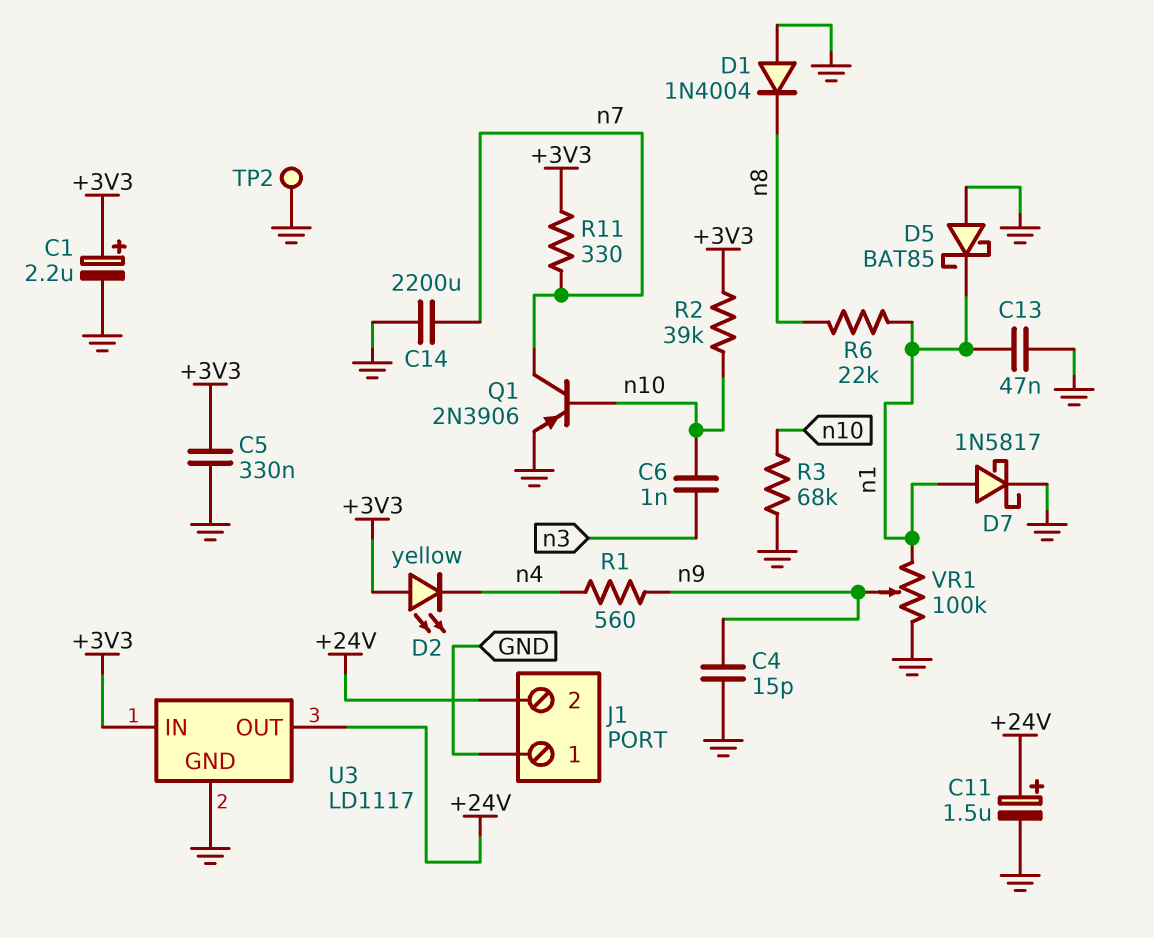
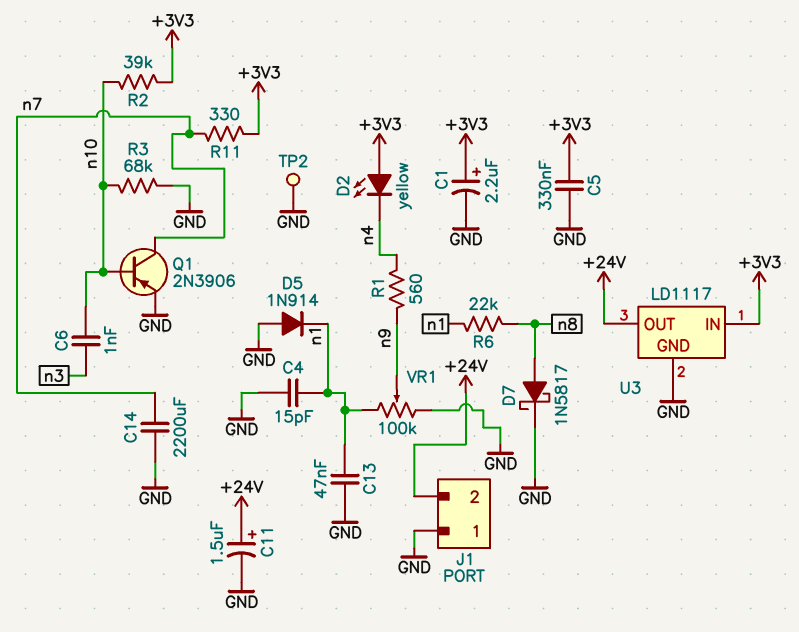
C4: 15pF (GND, n9) -> 15pF (GND, n1)
D1: diode 1N4004 (A GND, K n8) -> none
D5: schottky BAT85 (A GND, K n1) -> diode 1N914 (A GND, K n1)
D7: schottky 1N5817 (A n1, K GND) -> schottky 1N5817 (A n8, K GND)

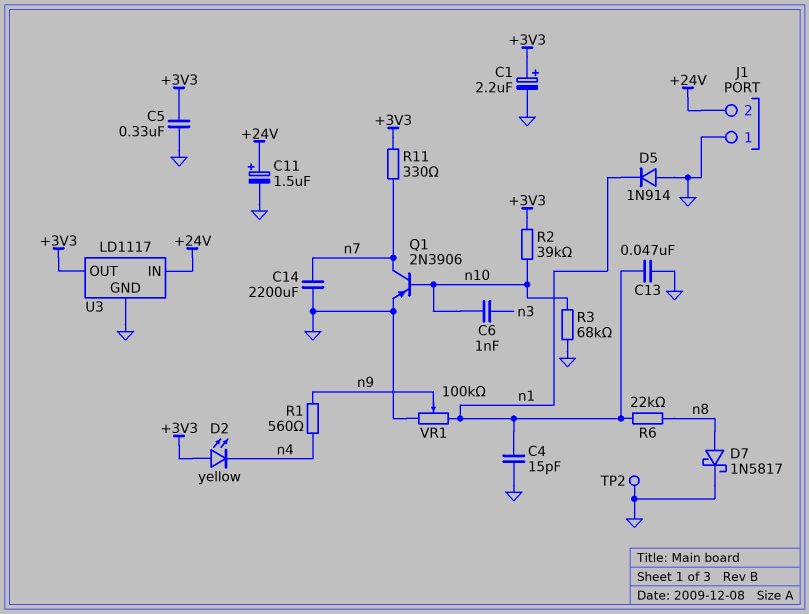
U3 pin IN: +3V3 -> +24V
U3 pin OUT: +24V -> +3V3

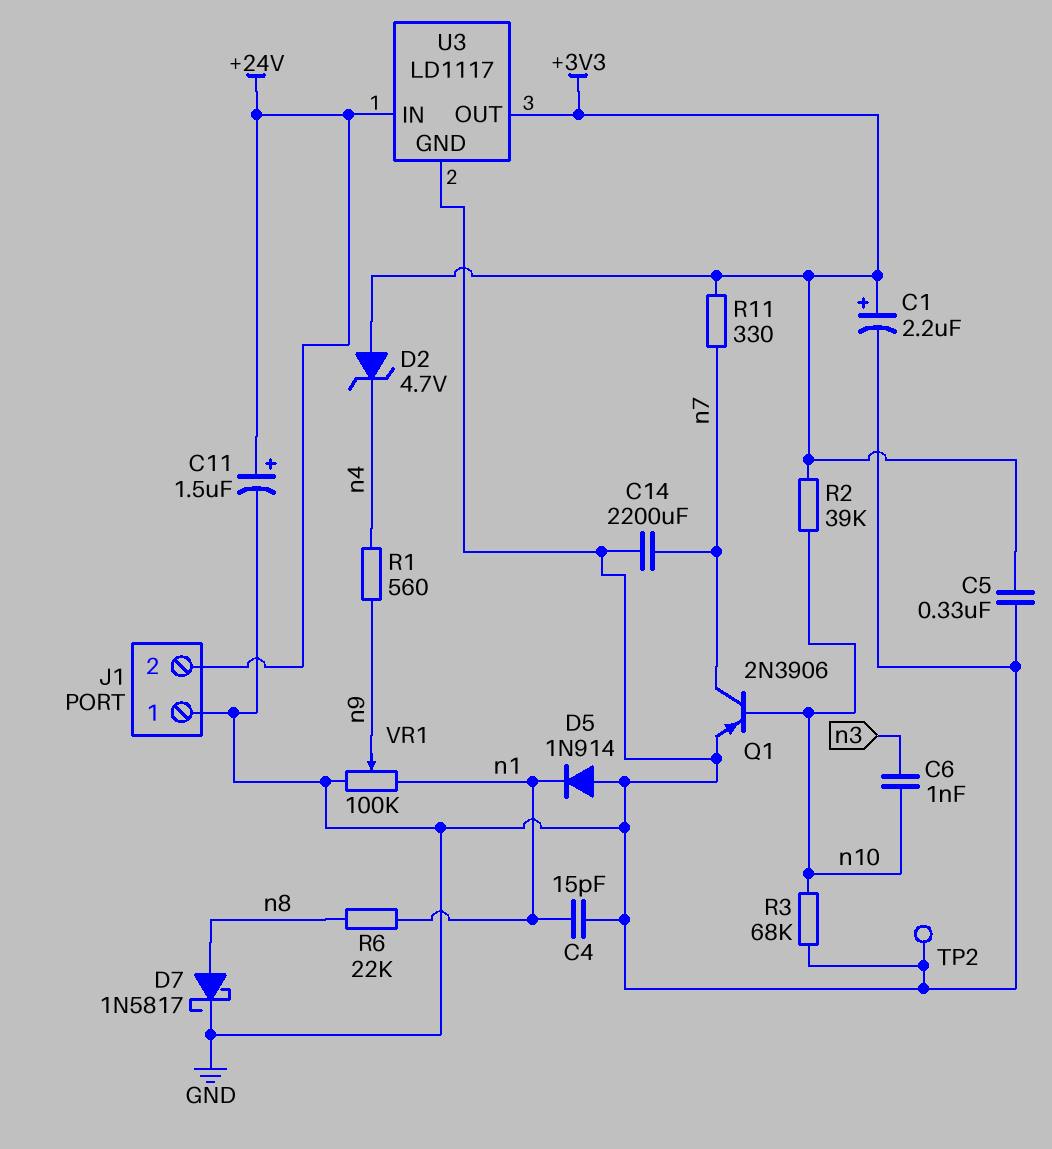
C13: 47nF (GND, n1) -> none
D2: LED yellow (A +3V3, K n4) -> zener 4.7V (A +3V3, K n4)

